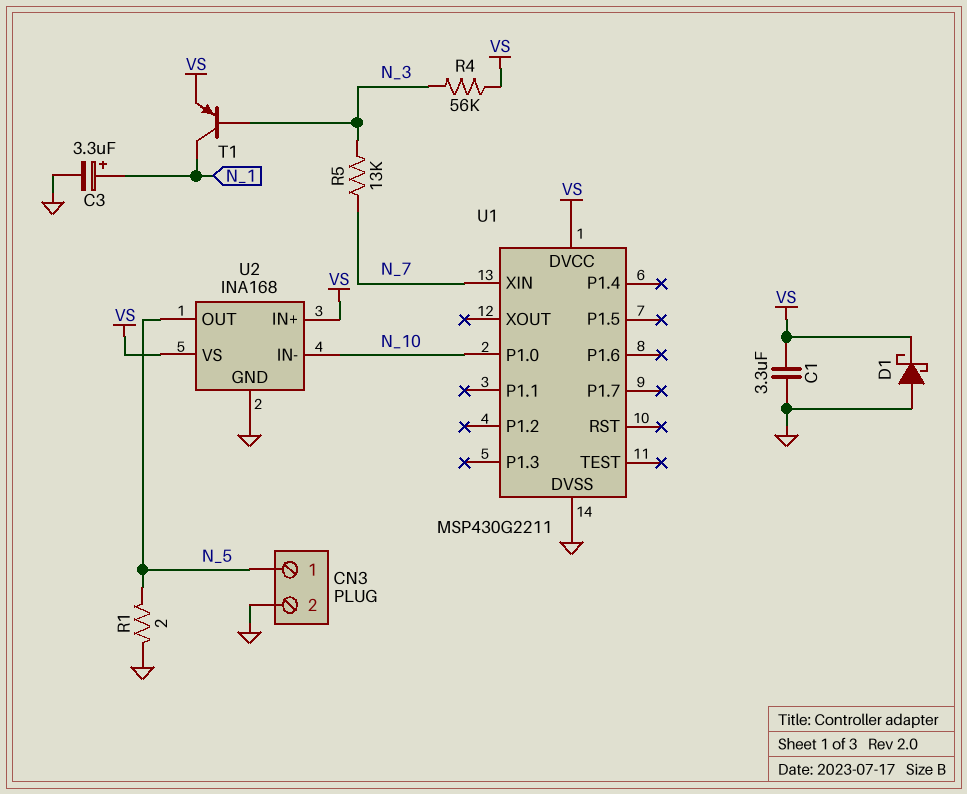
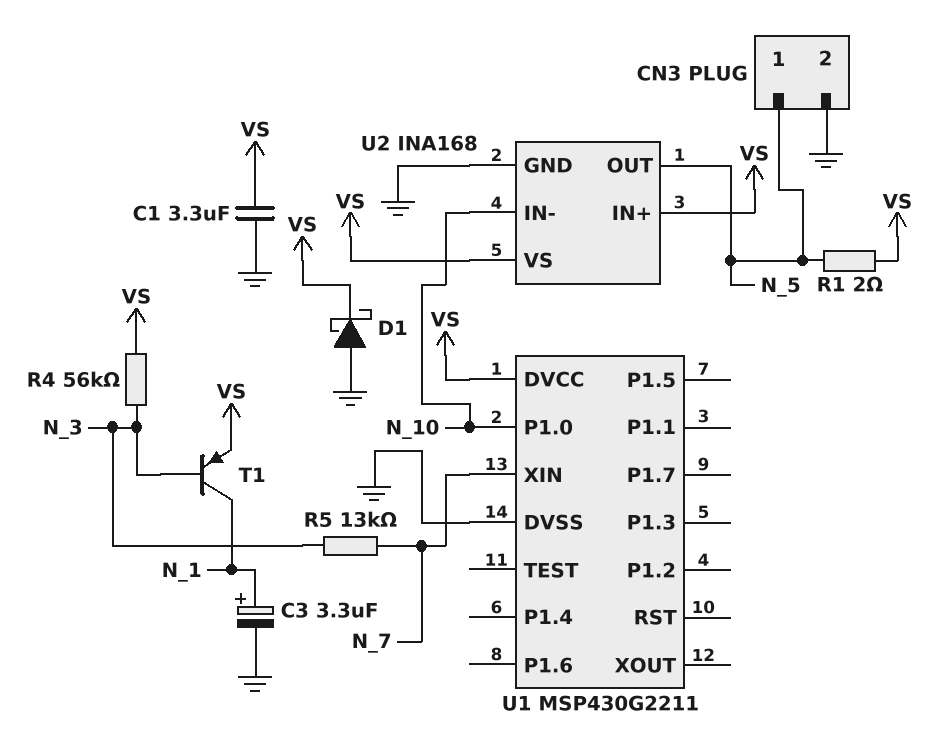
R1: 2 (GND, N_5) -> 2 (N_5, VS)

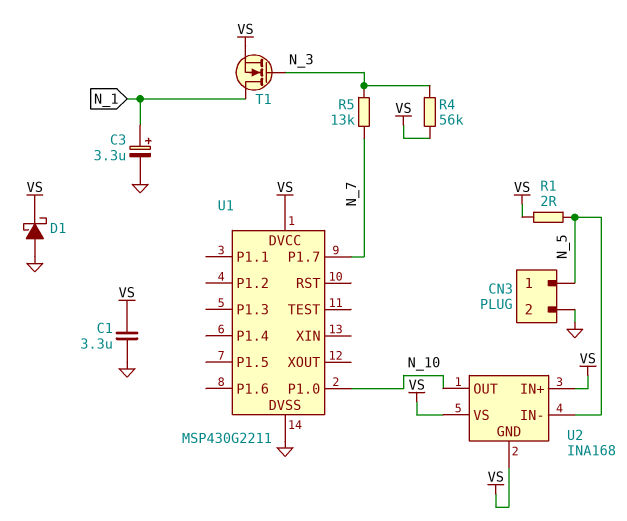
T1: PNP (B N_3, C N_1, E VS) -> NMOS (G N_3, D N_1, S VS)
U1 pin P1.7: none -> N_7
U1 pin XIN: N_7 -> none
U2 pin GND: GND -> VS
U2 pin IN-: N_10 -> N_5
U2 pin OUT: N_5 -> N_10

